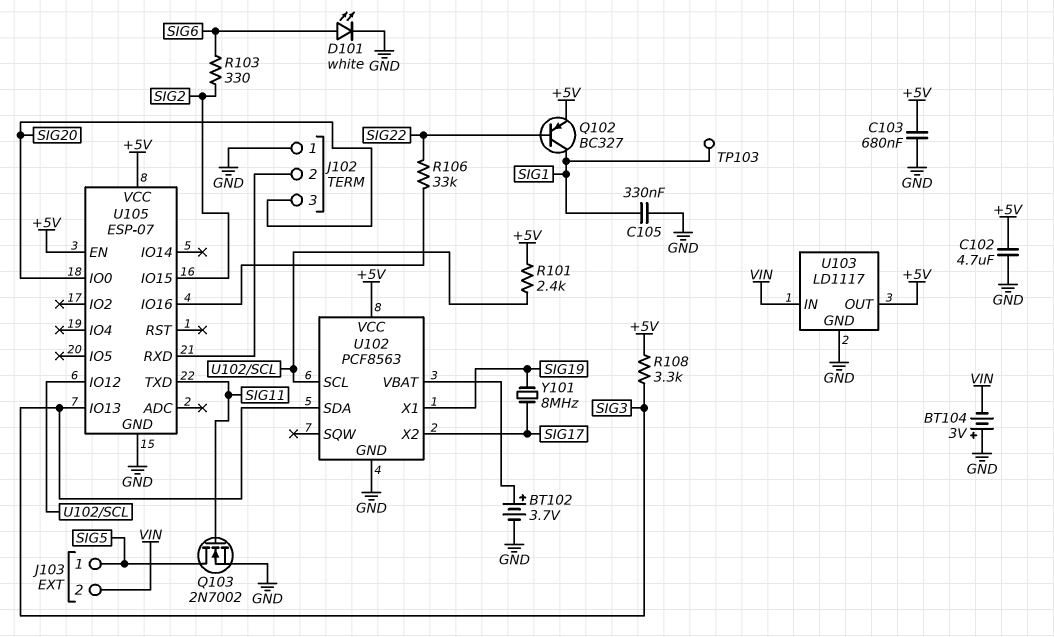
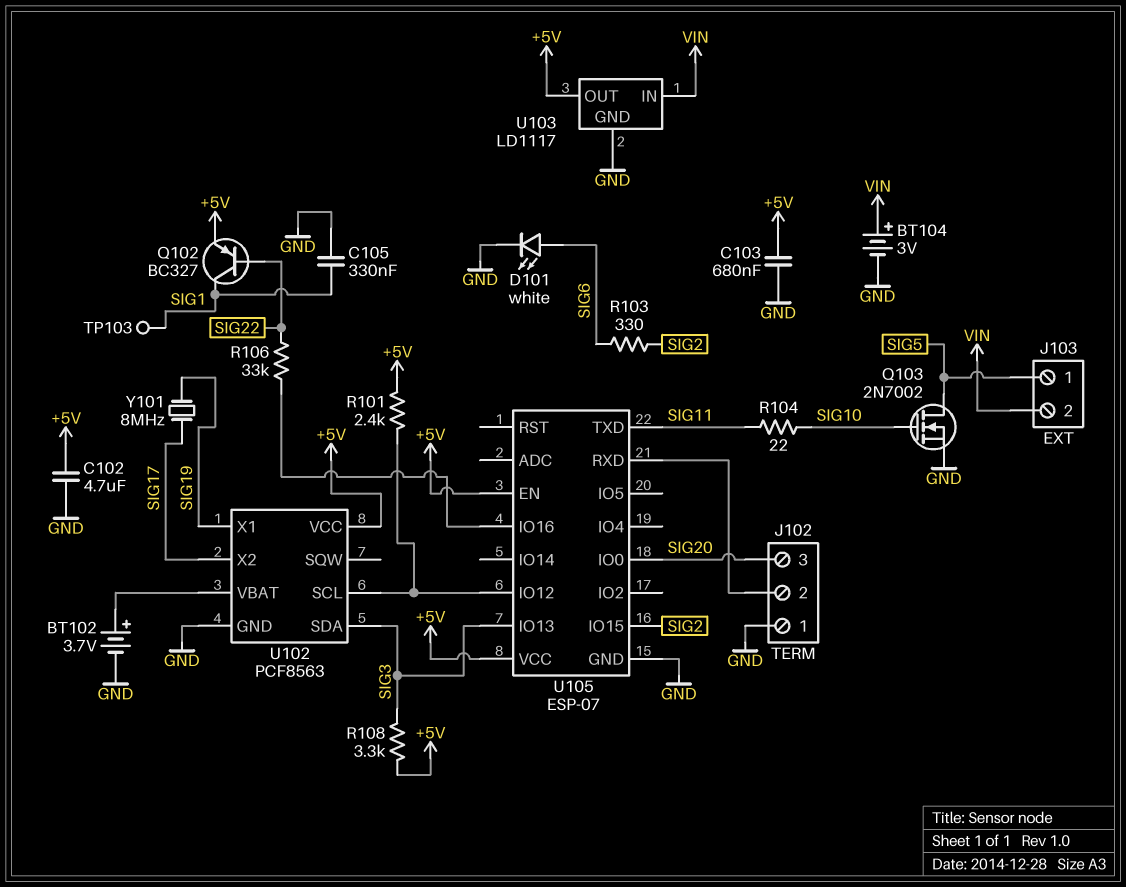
BT104: 3V (plus GND, minus VIN) -> 3V (plus VIN, minus GND)
Q103: NMOS 2N7002 (G SIG11, D SIG5, S GND) -> NMOS 2N7002 (G SIG10, D SIG5, S GND)
R104: none -> 22 (SIG10, SIG11)

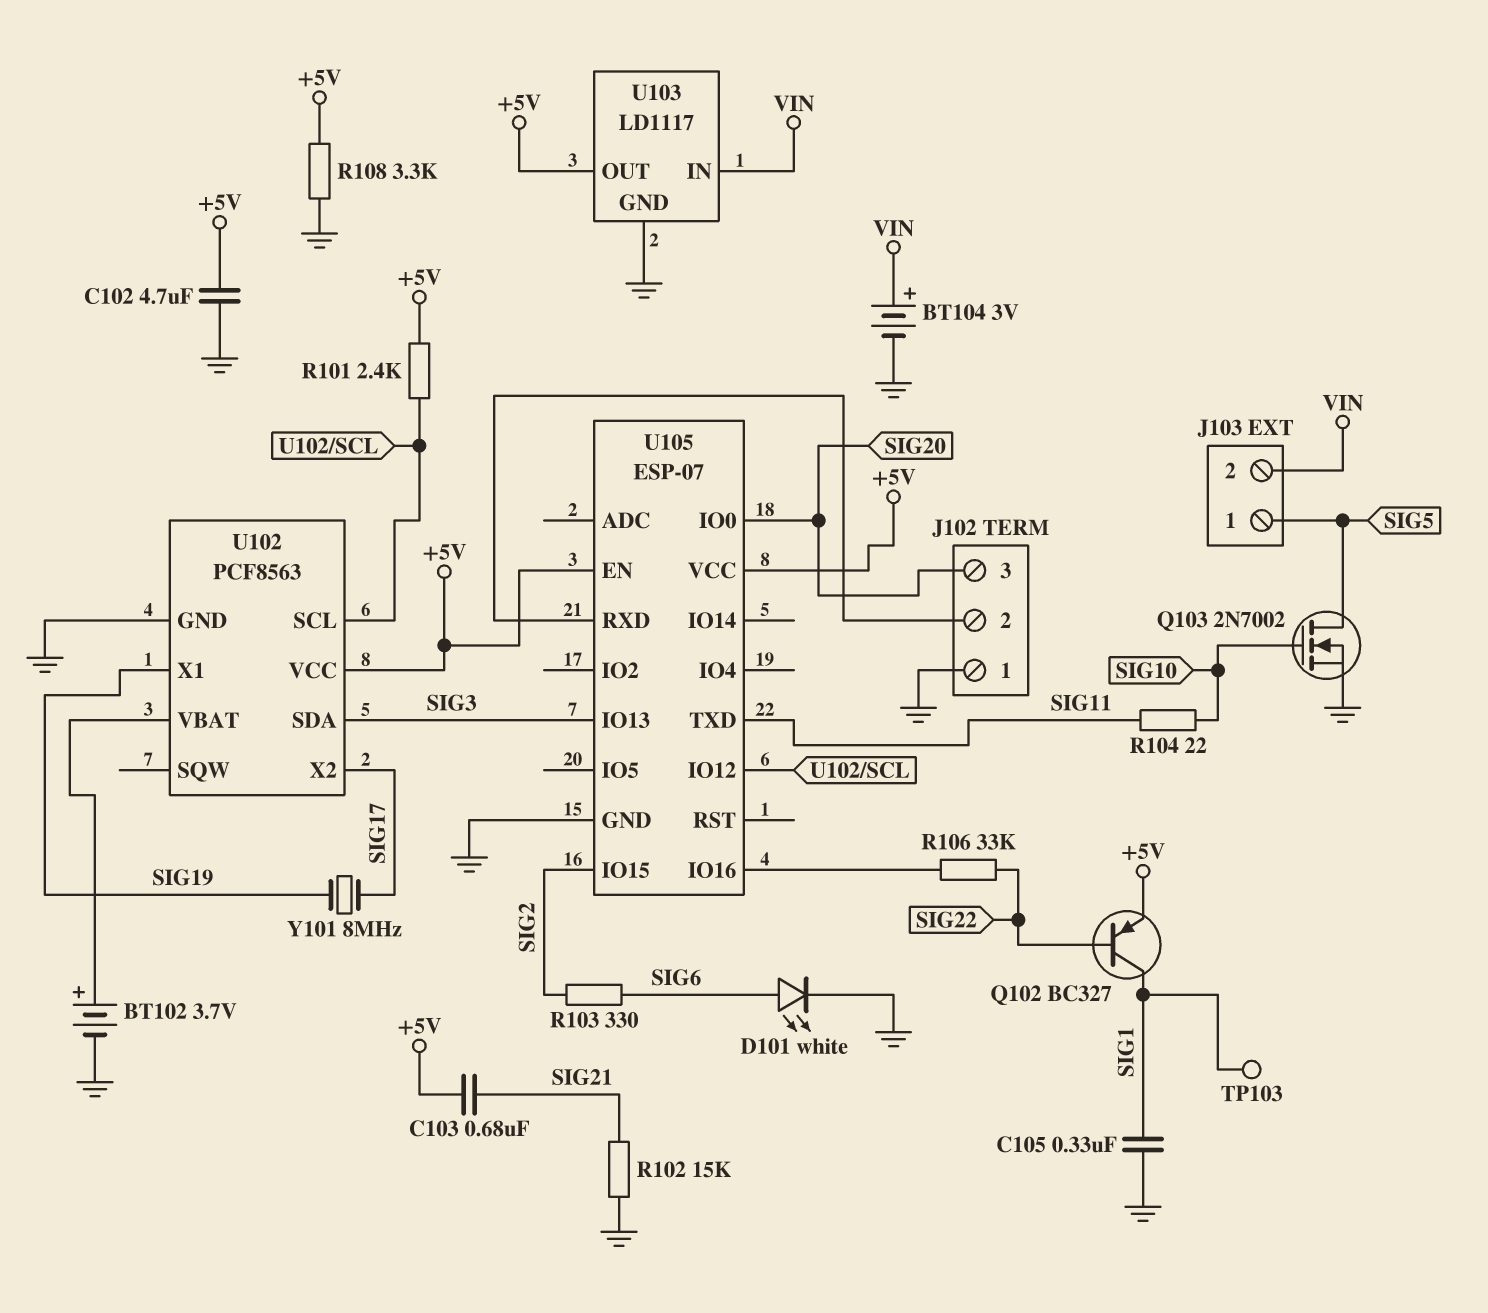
C103: 680nF (+5V, GND) -> 680nF (+5V, SIG21)
R102: none -> 15k (GND, SIG21)
R108: 3.3k (+5V, SIG3) -> 3.3k (+5V, GND)

